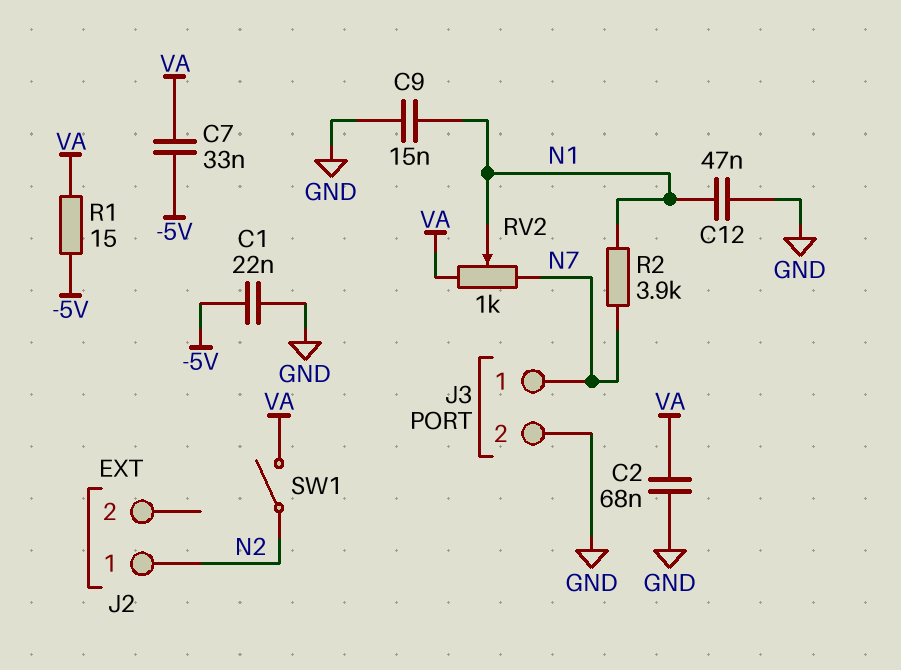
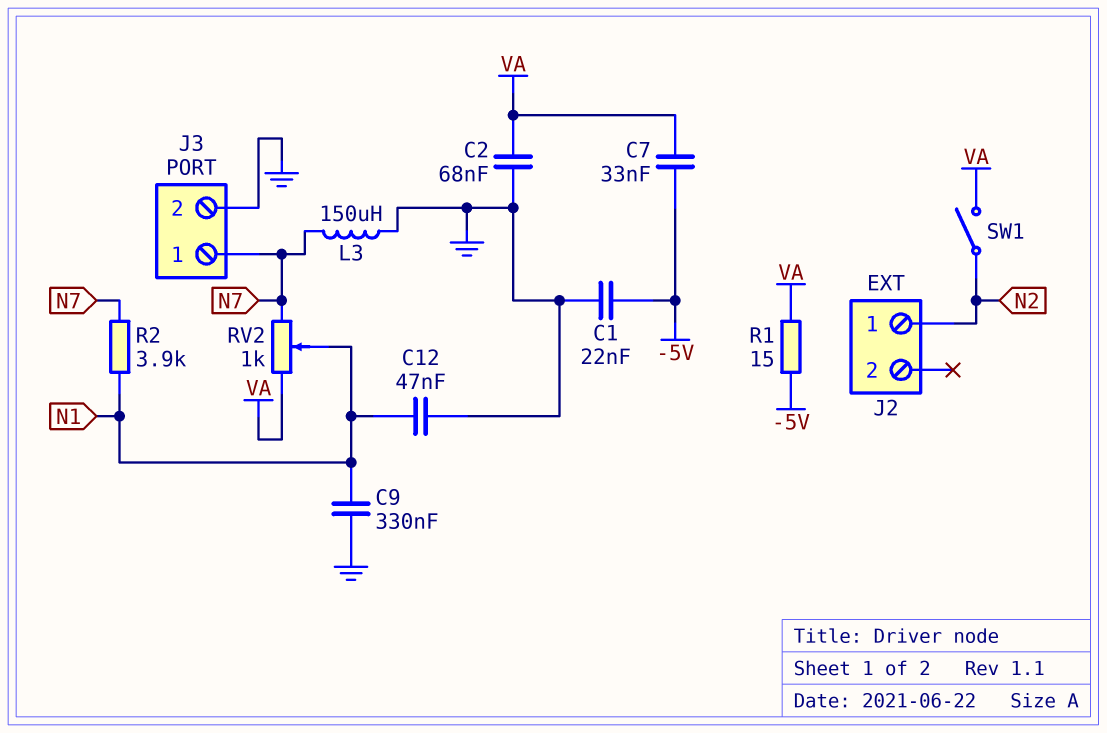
C9: 15nF (GND, N1) -> 330nF (GND, N1)
L3: none -> 150uH (GND, N7)

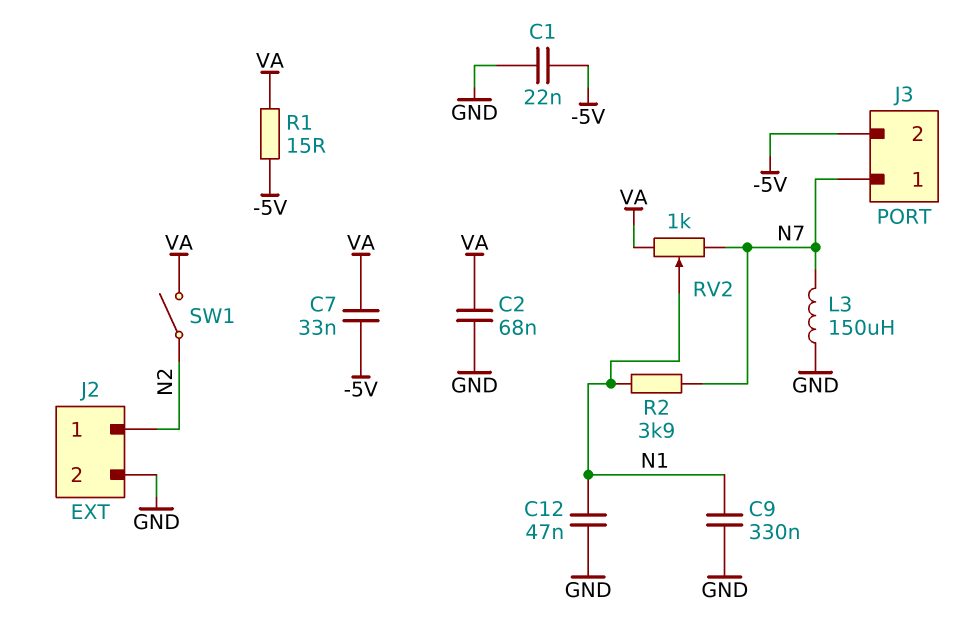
J2 pin 2: none -> GND
J3 pin 2: GND -> -5V

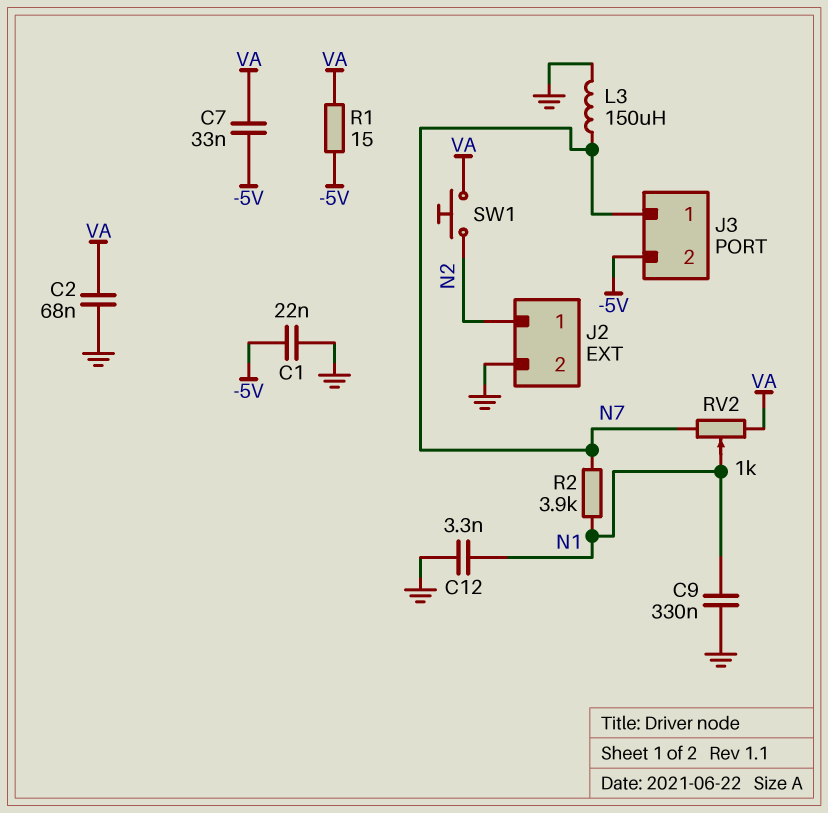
C12: 47nF (GND, N1) -> 3.3nF (GND, N1)
SW1: switch (N2, VA) -> button (N2, VA)

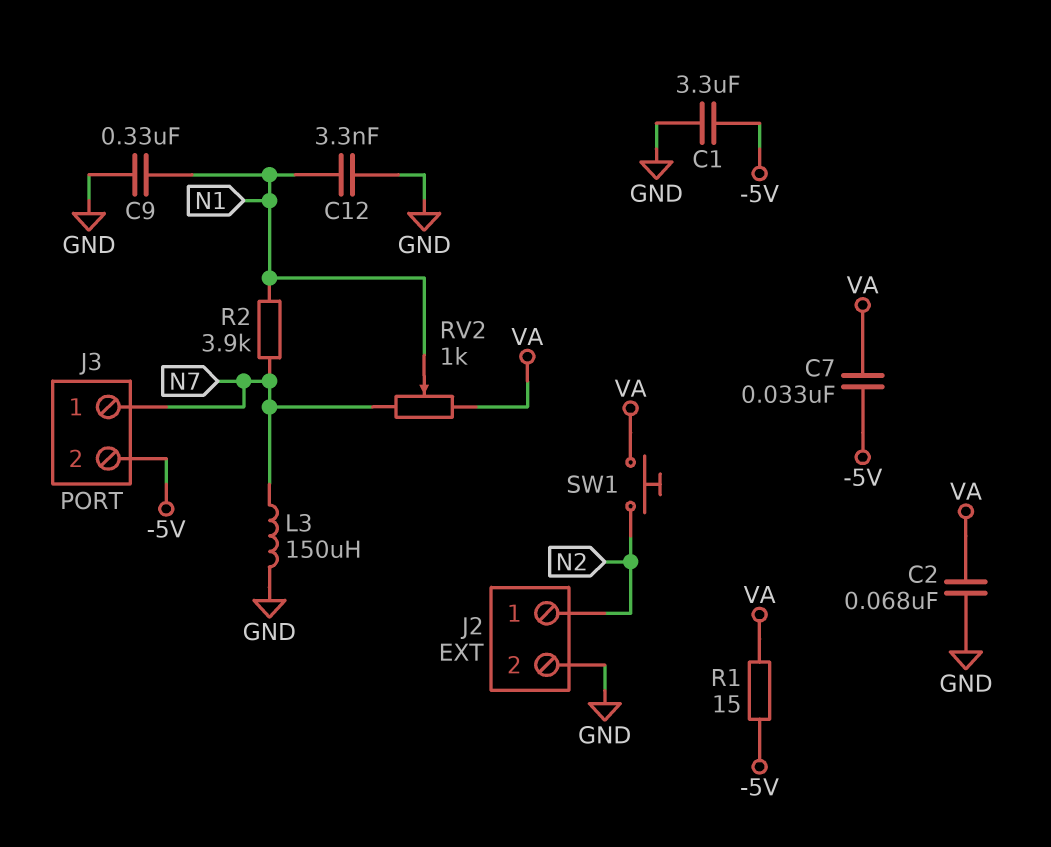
C1: 22nF (-5V, GND) -> 3.3uF (-5V, GND)

